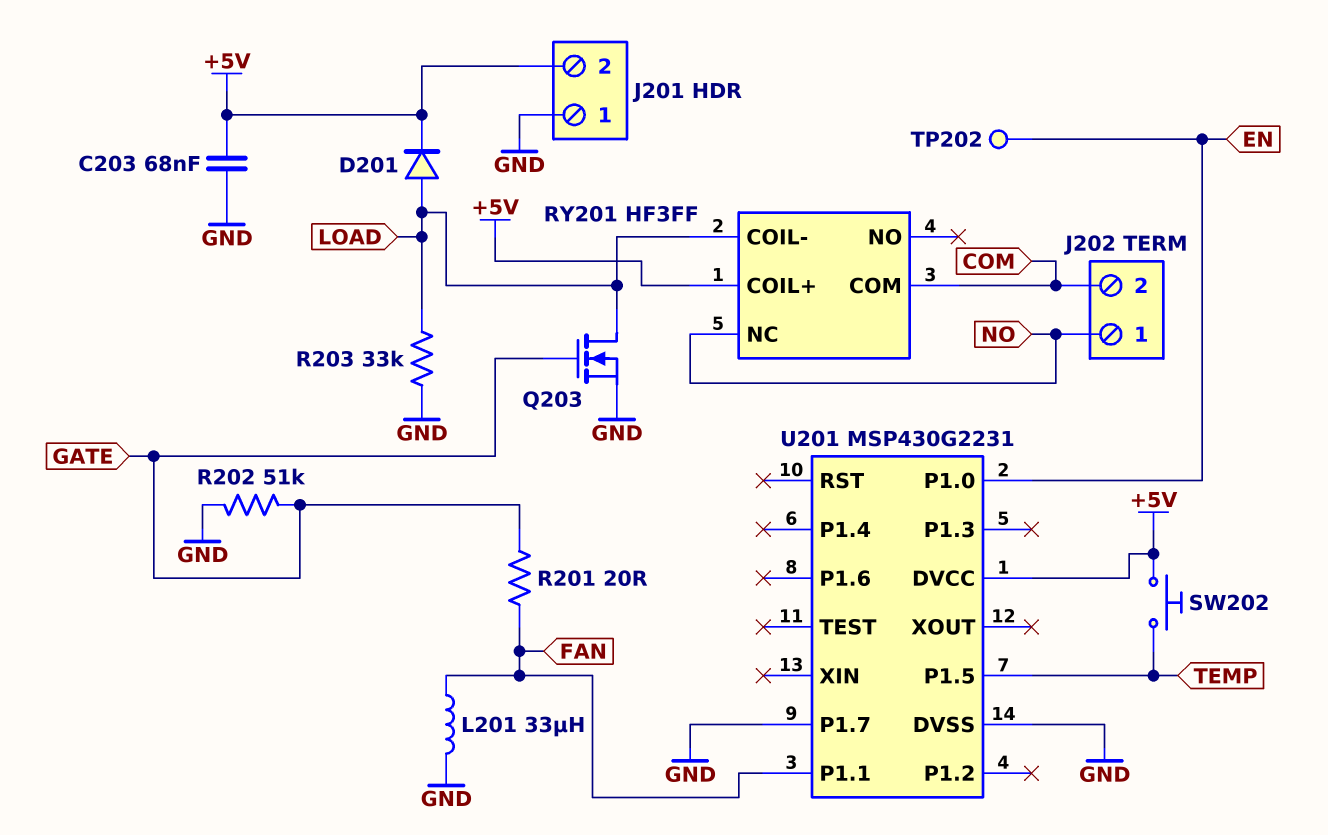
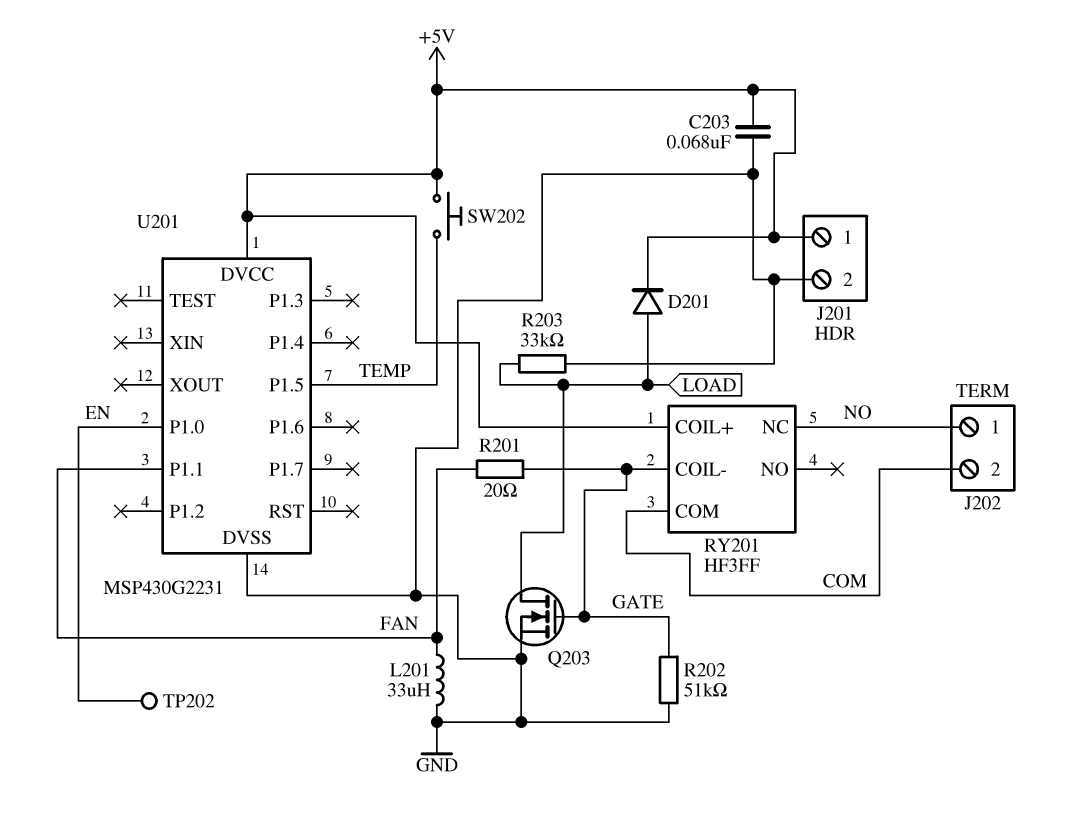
J201 pin 1: GND -> +5V
J201 pin 2: +5V -> GND
RY201 pin COIL-: LOAD -> GATE
U201 pin P1.7: GND -> none

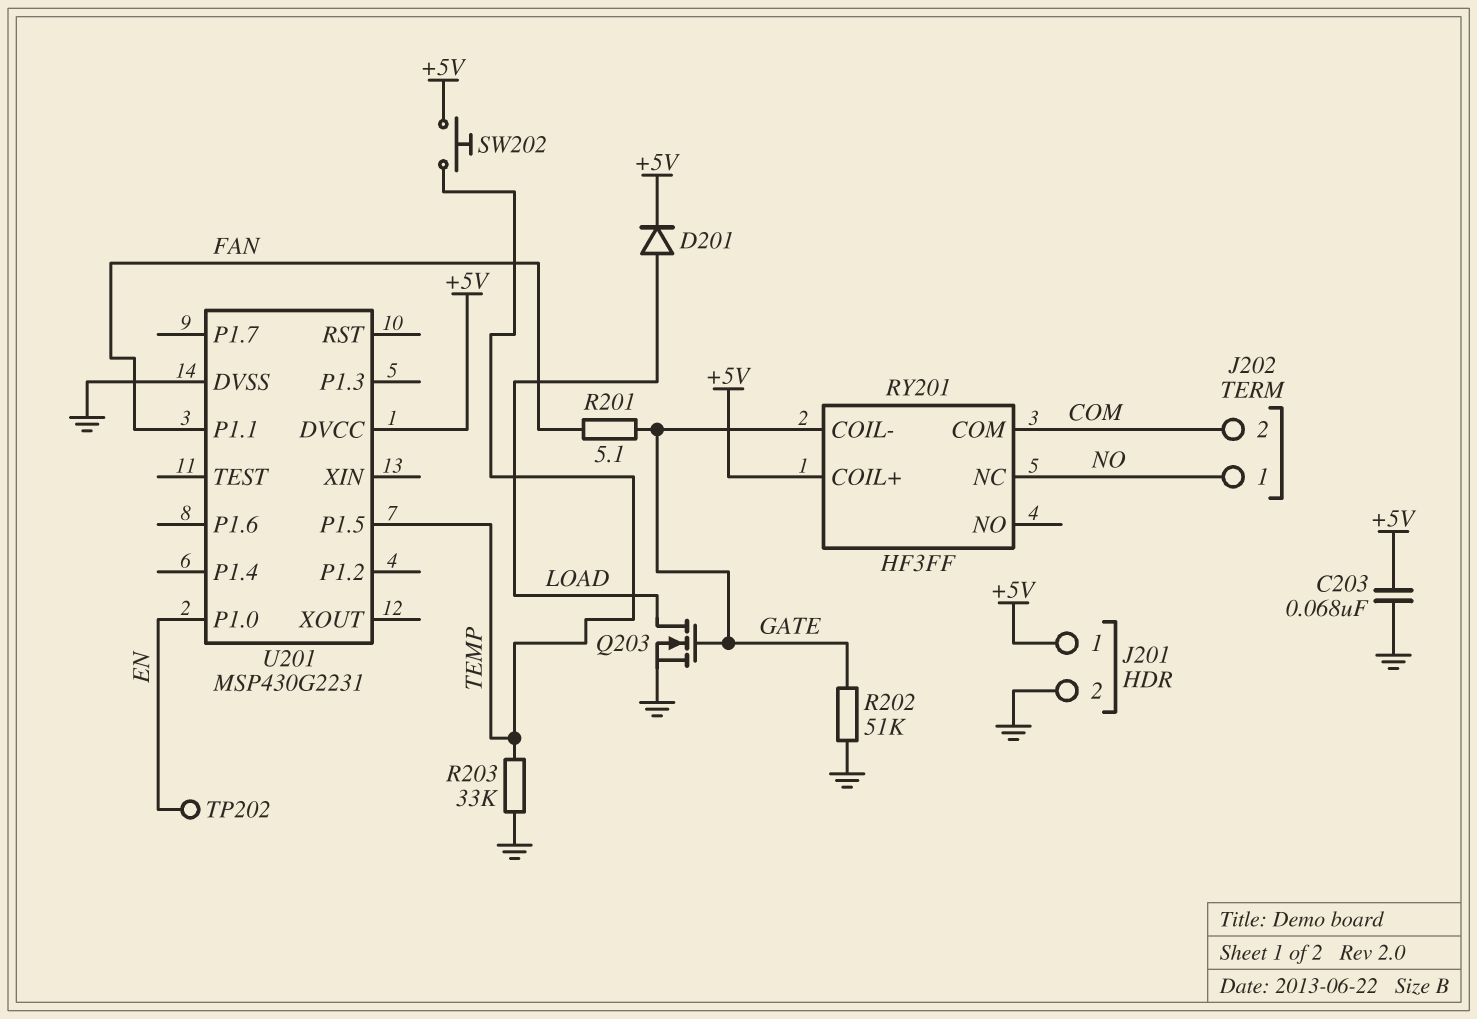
L201: 33uH (FAN, GND) -> none
R201: 20 (FAN, GATE) -> 5.1 (FAN, GATE)
R203: 33k (GND, LOAD) -> 33k (GND, TEMP)

